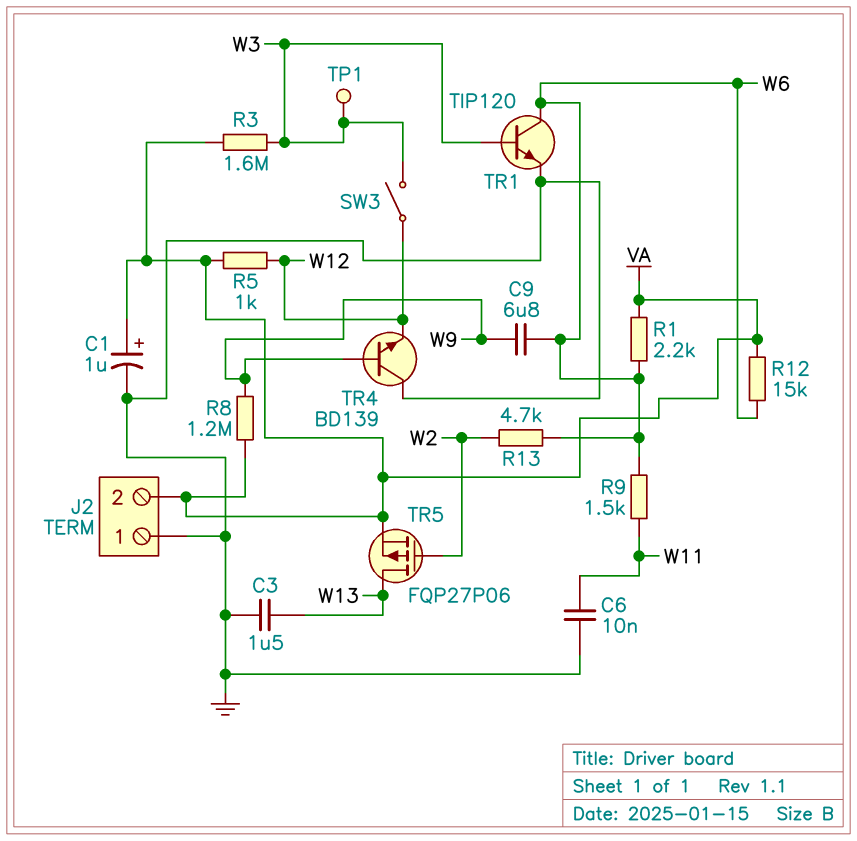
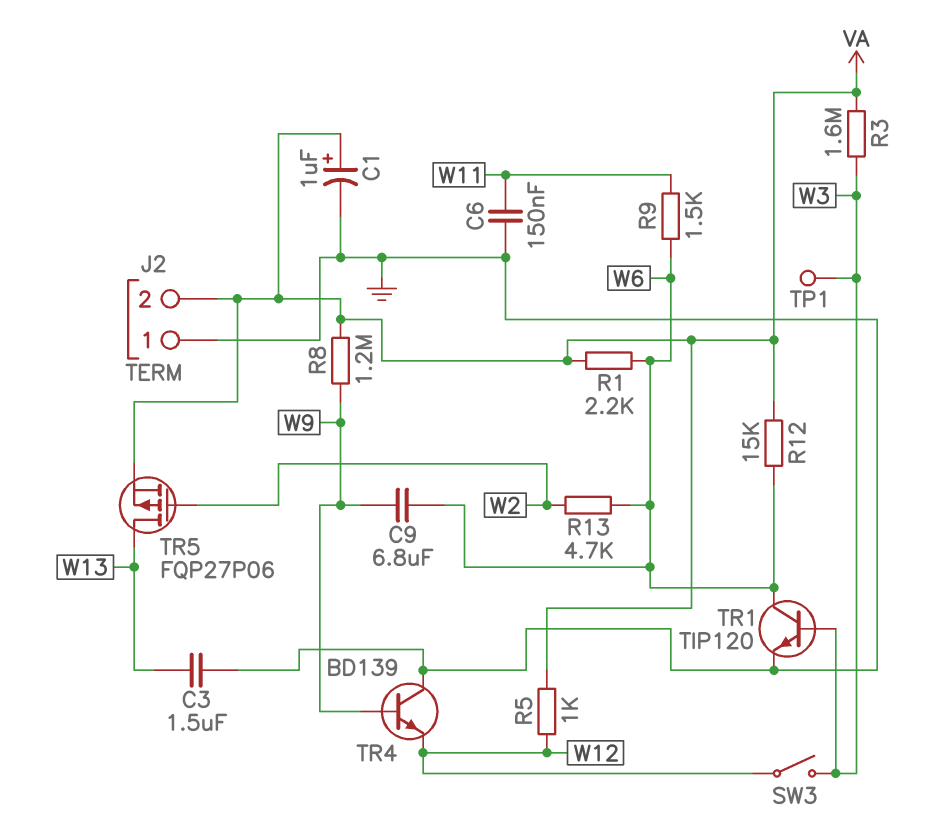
C6: 10nF (GND, W11) -> 150nF (GND, W11)

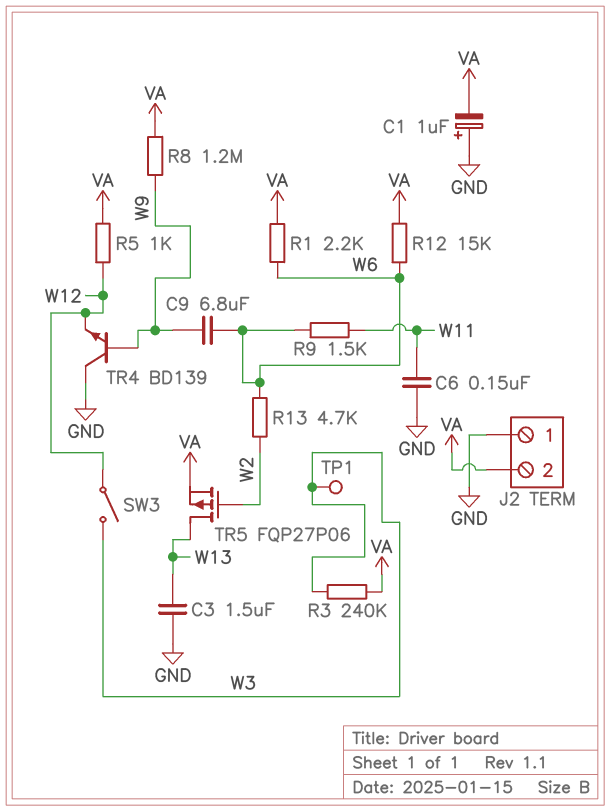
C1: 1uF (plus VA, minus GND) -> 1uF (plus GND, minus VA)
R3: 1.6M (VA, W3) -> 240k (VA, W3)
TR1: NPN TIP120 (B W3, C W6, E GND) -> none

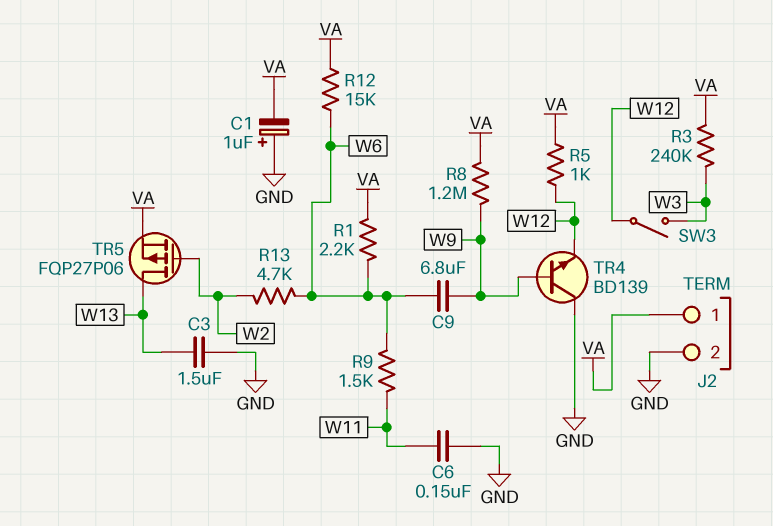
J2 pin 1: GND -> VA
J2 pin 2: VA -> GND
TP1: test point (W3) -> none

